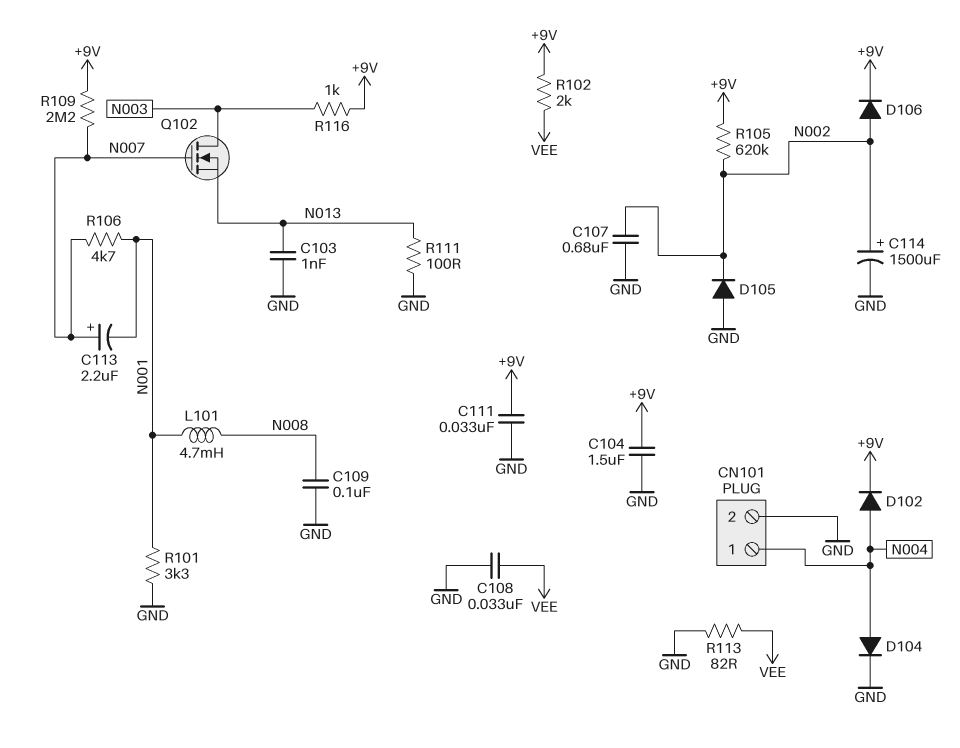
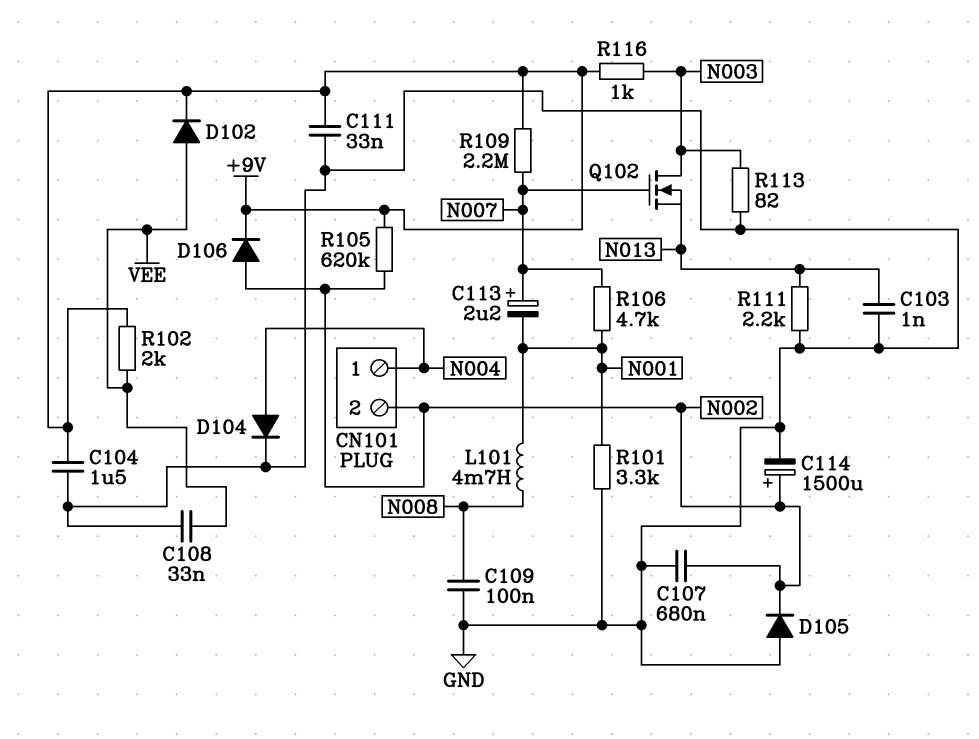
CN101 pin 2: GND -> N002
D102: diode (A N004, K +9V) -> diode (A VEE, K +9V)
R111: 100 (GND, N013) -> 2.2k (GND, N013)
R113: 82 (GND, VEE) -> 82 (GND, N003)

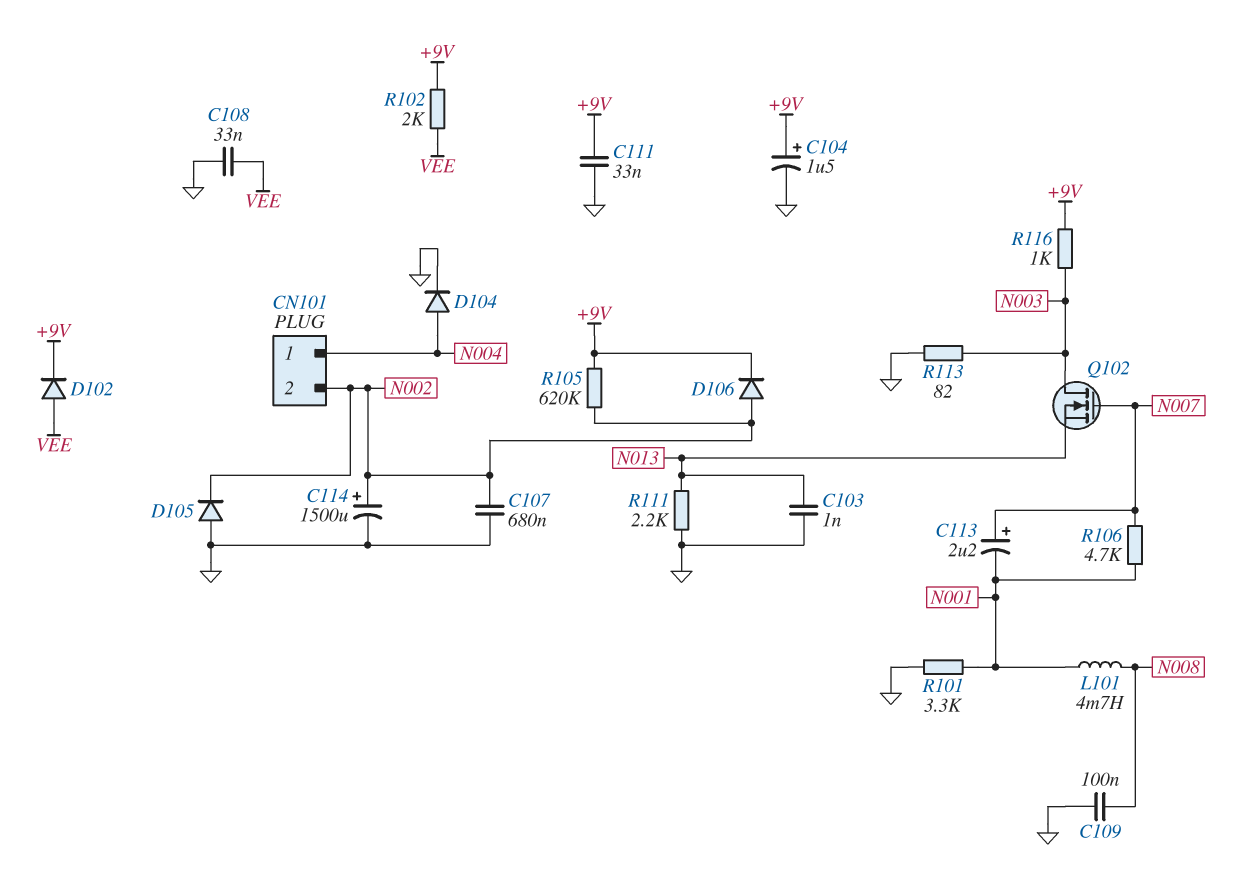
C104: 1.5uF (+9V, GND) -> 1.5uF (plus +9V, minus GND)
R109: 2.2M (+9V, N007) -> none

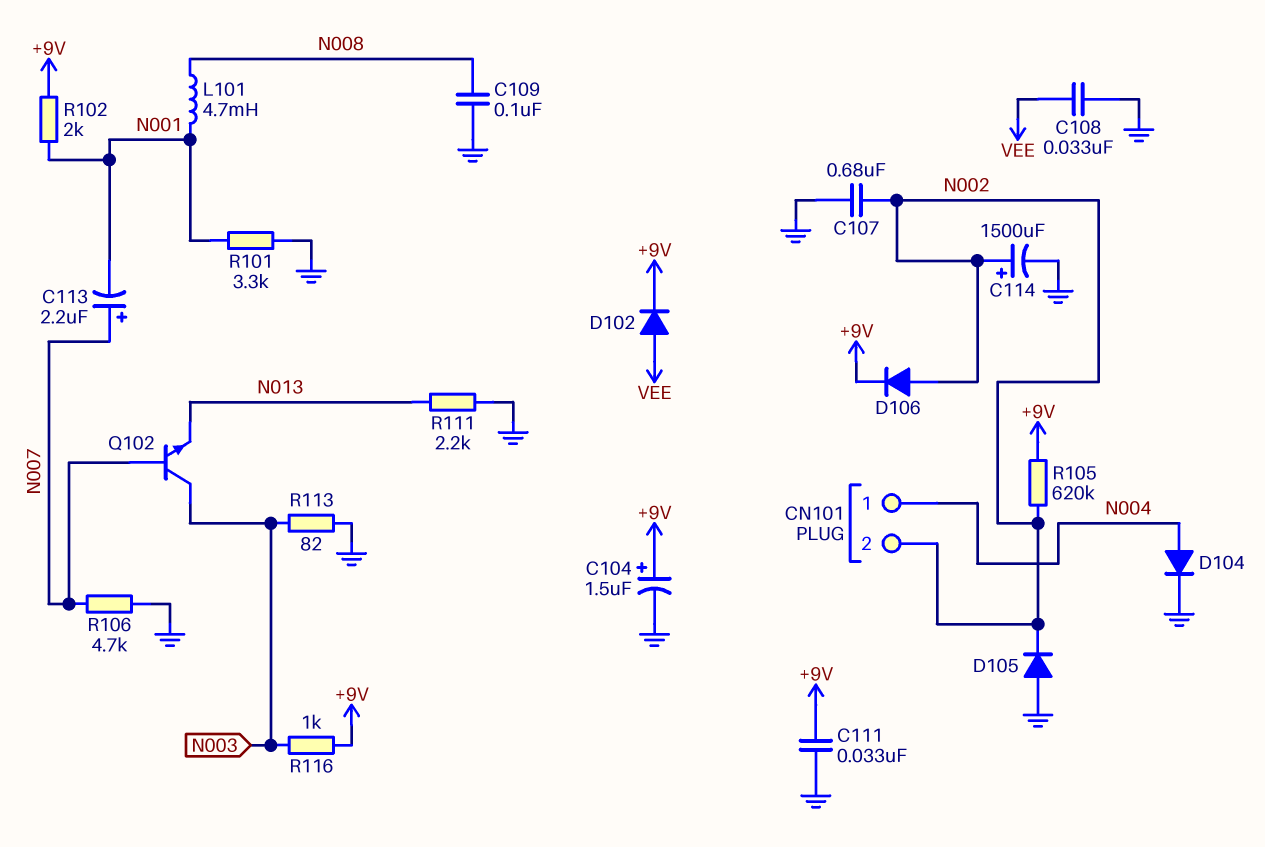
C103: 1nF (GND, N013) -> none
Q102: NMOS (G N007, D N003, S N013) -> NPN (B N007, C N003, E N013)
R102: 2k (+9V, VEE) -> 2k (+9V, N001)
R106: 4.7k (N001, N007) -> 4.7k (GND, N007)

